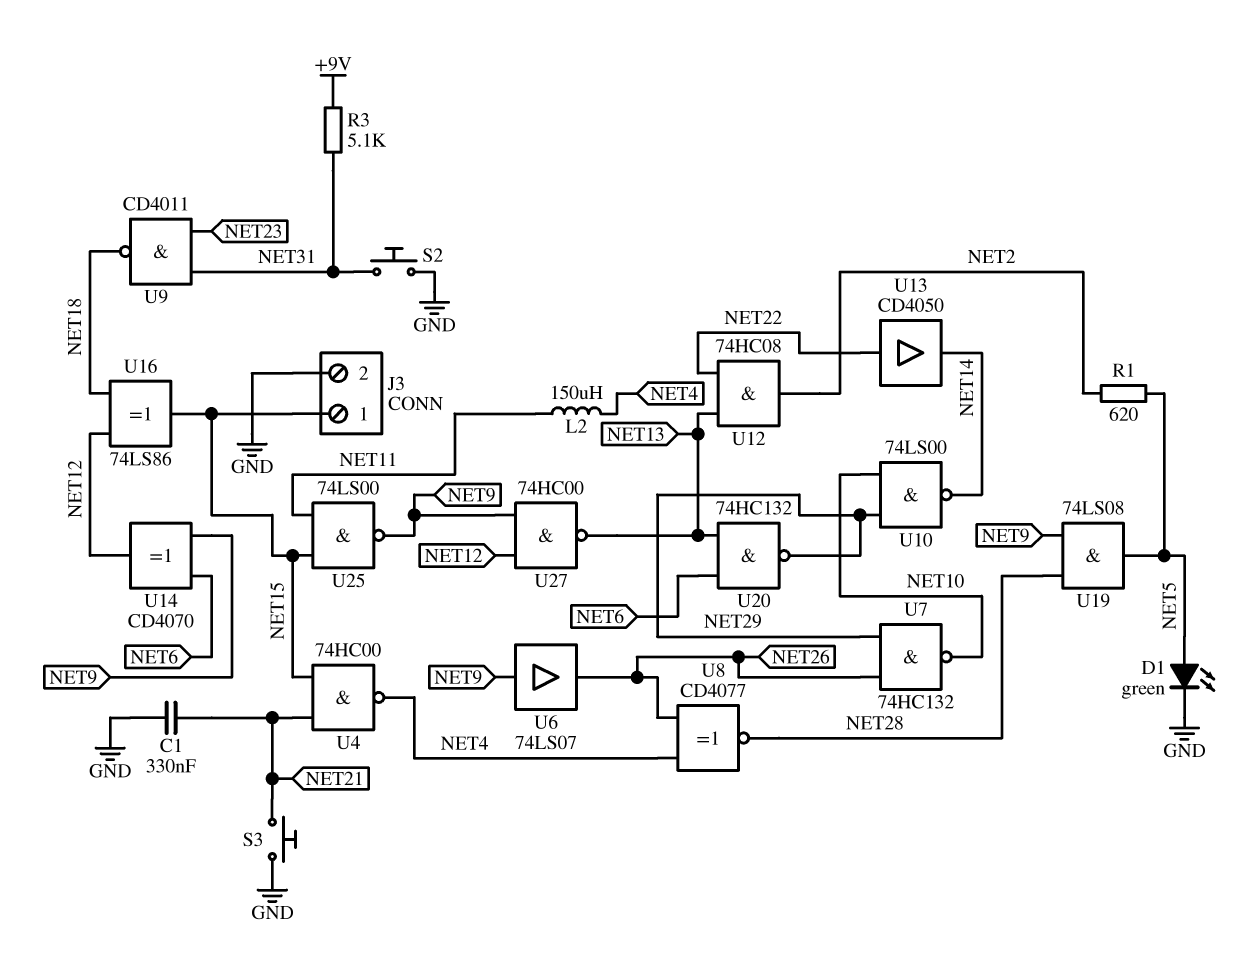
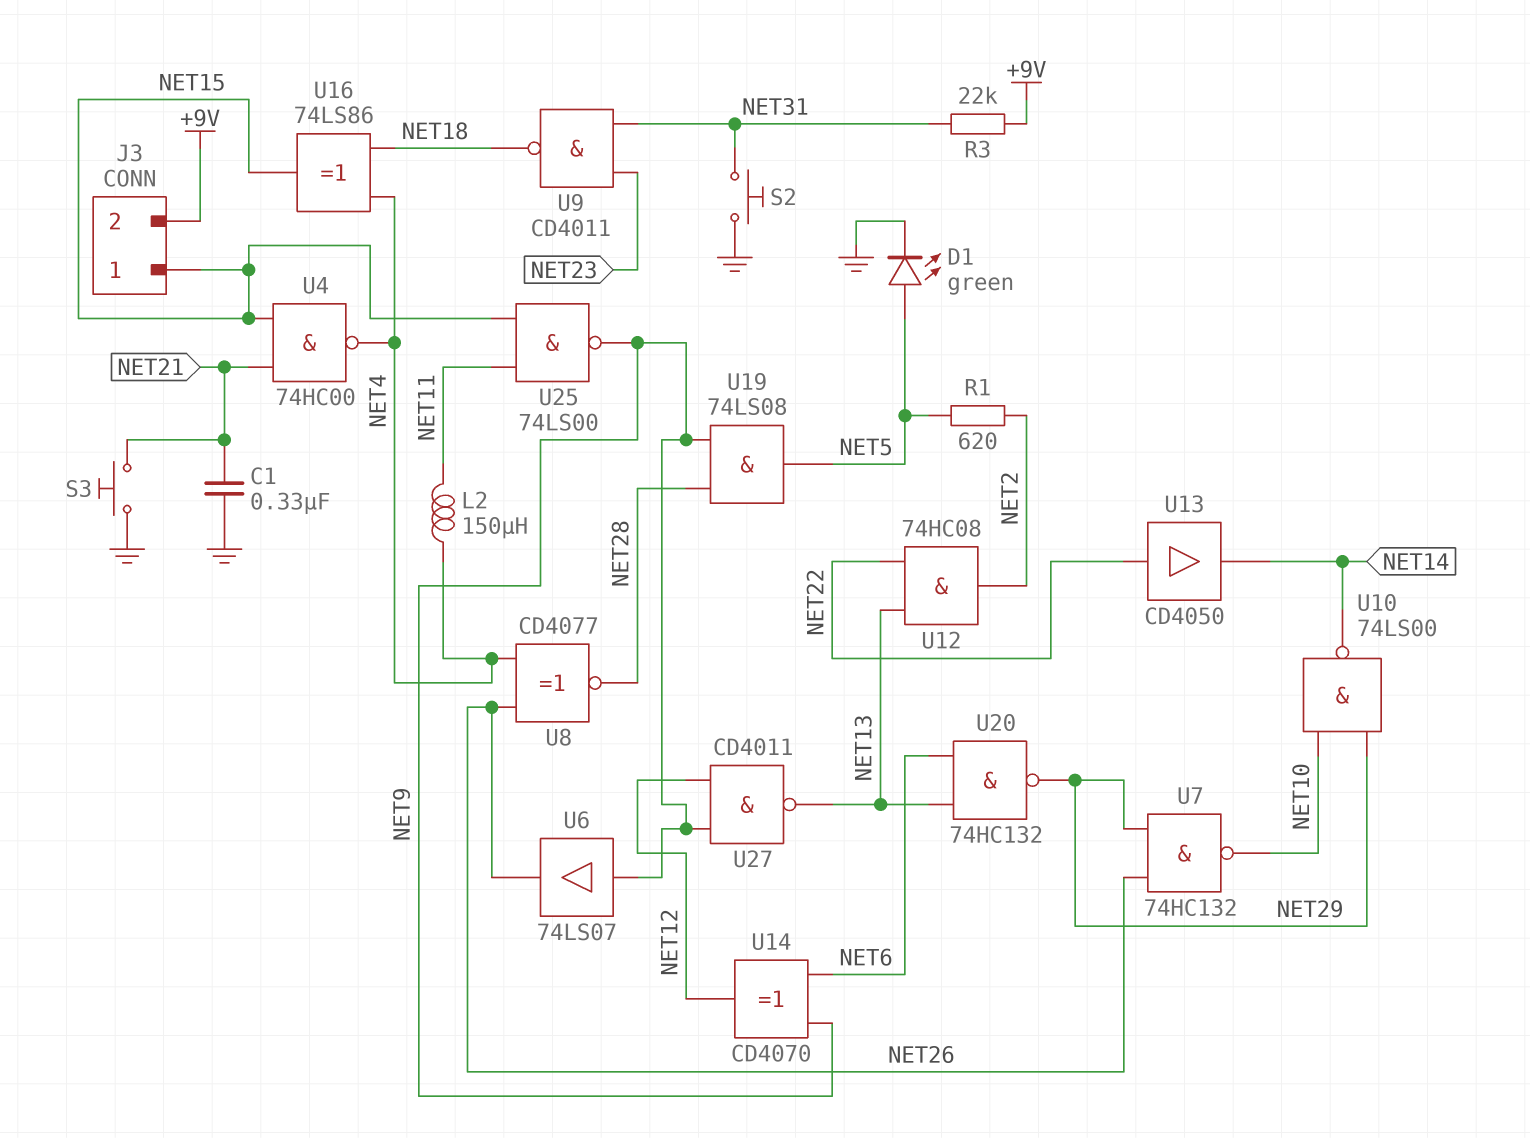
J3 pin 2: GND -> +9V
R3: 5.1k (+9V, NET31) -> 22k (+9V, NET31)
U16: XOR 74LS86 (in NET12, in NET18, out NET15) -> XOR 74LS86 (in NET4, in NET18, out NET15)
U27: NAND 74HC00 (in NET9, in NET12, out NET13) -> NAND CD4011 (in NET9, in NET12, out NET13)

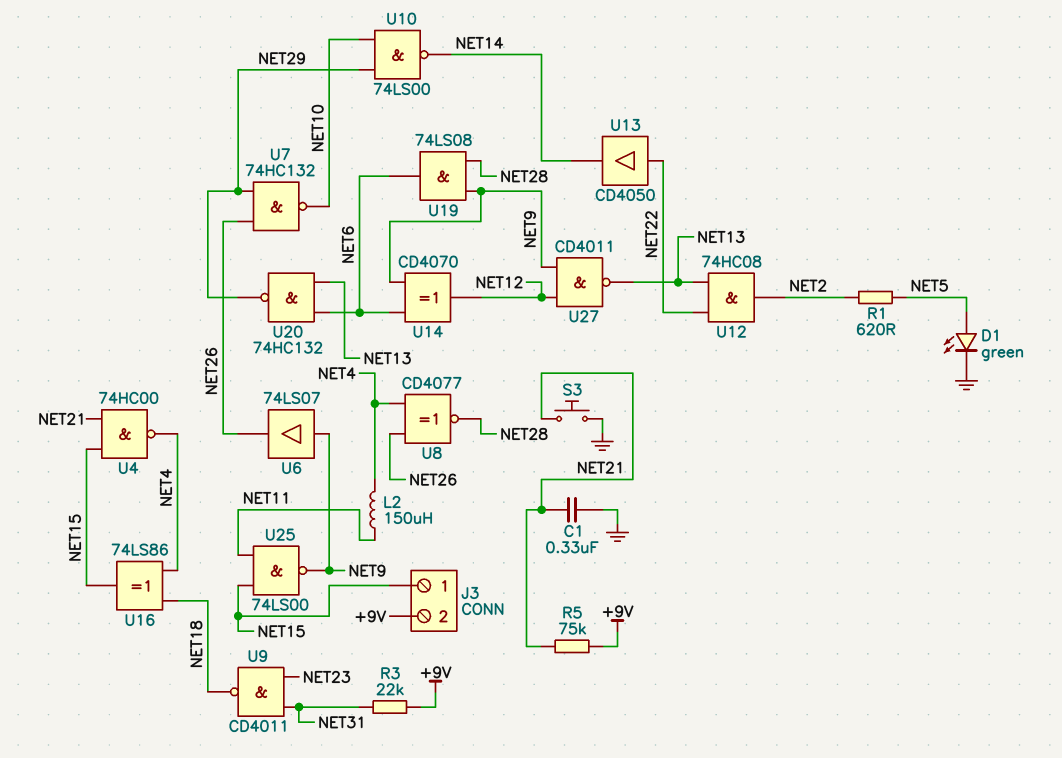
R5: none -> 75k (+9V, NET21)
S2: button (GND, NET31) -> none
U19: AND 74LS08 (in NET9, in NET28, out NET5) -> AND 74LS08 (in NET9, in NET28, out NET6)

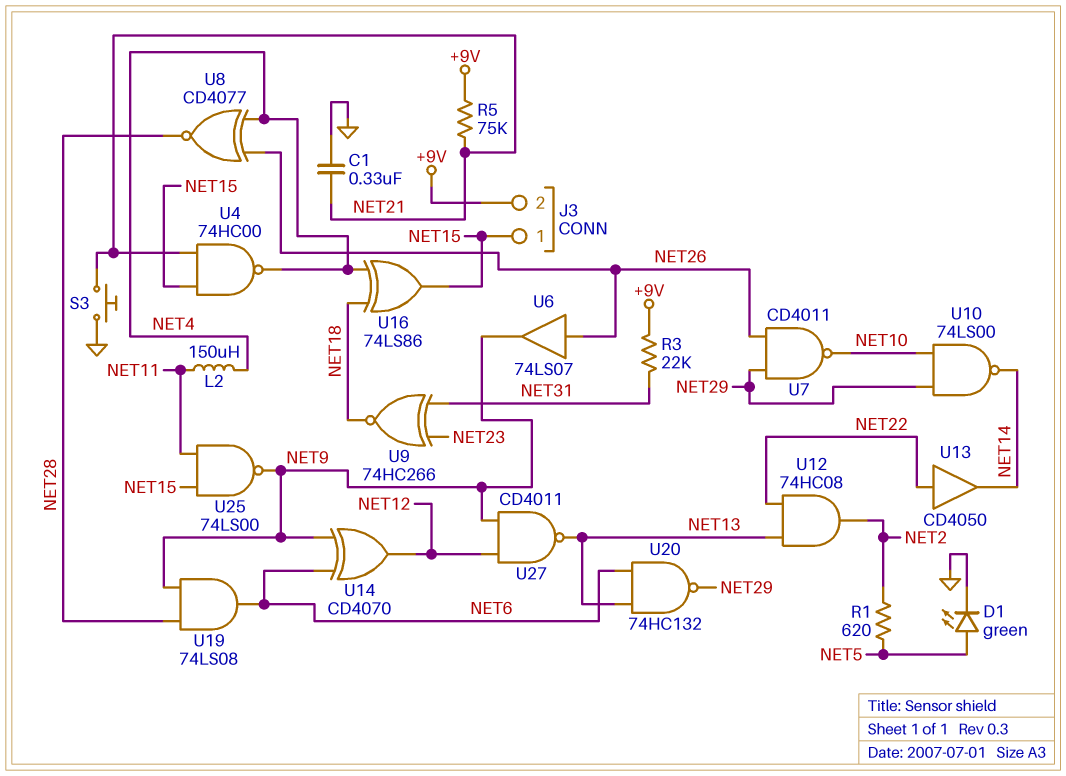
U6: buffer 74LS07 (in NET9, out NET26) -> buffer 74LS07 (in NET26, out NET9)
U7: NAND 74HC132 (in NET26, in NET29, out NET10) -> NAND CD4011 (in NET26, in NET29, out NET10)
U9: NAND CD4011 (in NET23, in NET31, out NET18) -> XNOR 74HC266 (in NET23, in NET31, out NET18)

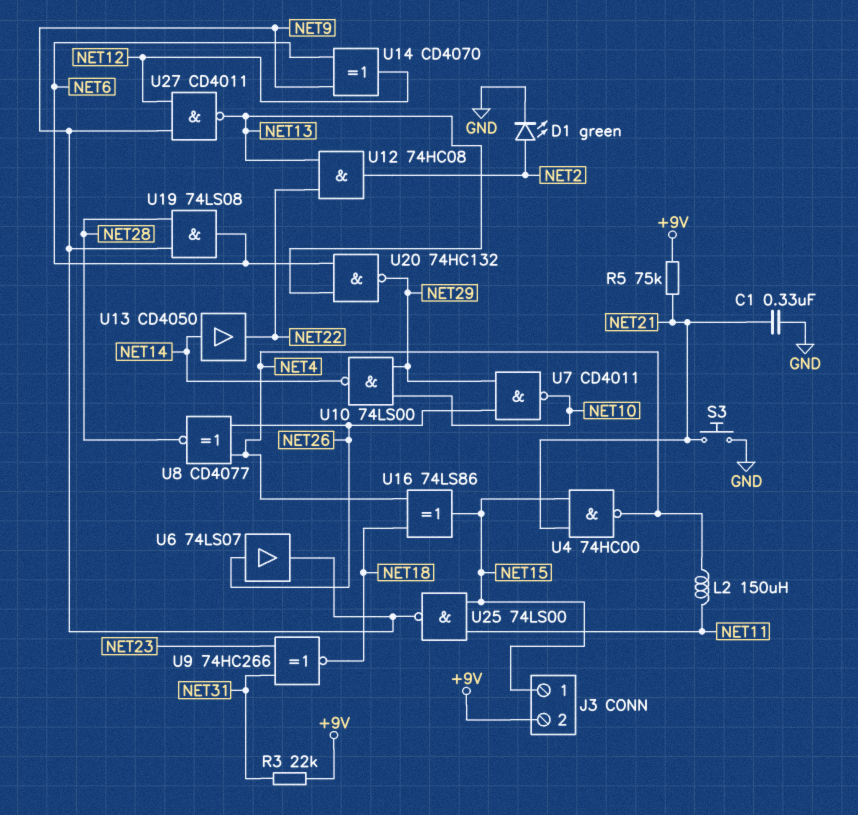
D1: LED green (A NET5, K GND) -> LED green (A NET2, K GND)
R1: 620 (NET2, NET5) -> none
U13: buffer CD4050 (in NET22, out NET14) -> buffer CD4050 (in NET14, out NET22)

